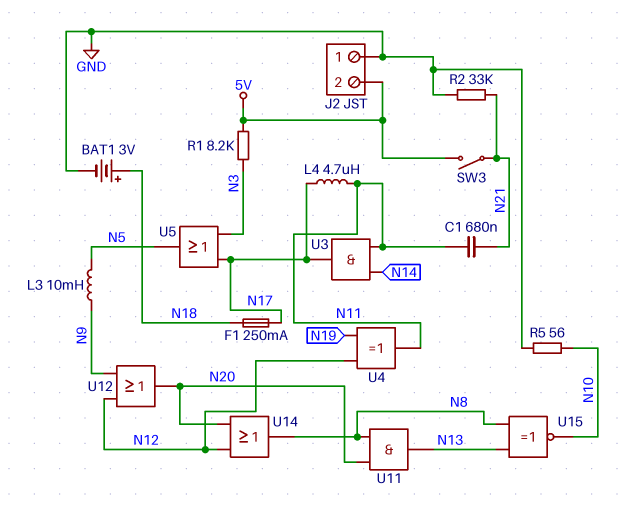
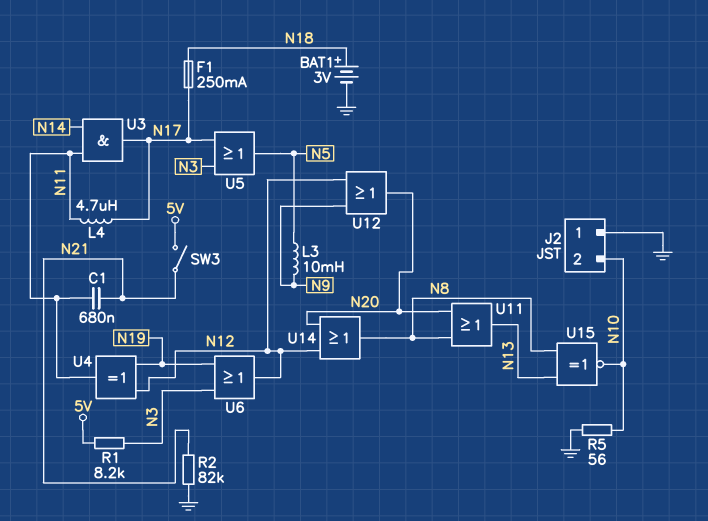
J2 pin 2: 5V -> N10
R2: 33k (GND, N21) -> 82k (GND, N21)
U6: none -> OR (in N3, in N19, out N12)
U11: AND (in N8, in N20, out N13) -> OR (in N8, in N20, out N13)

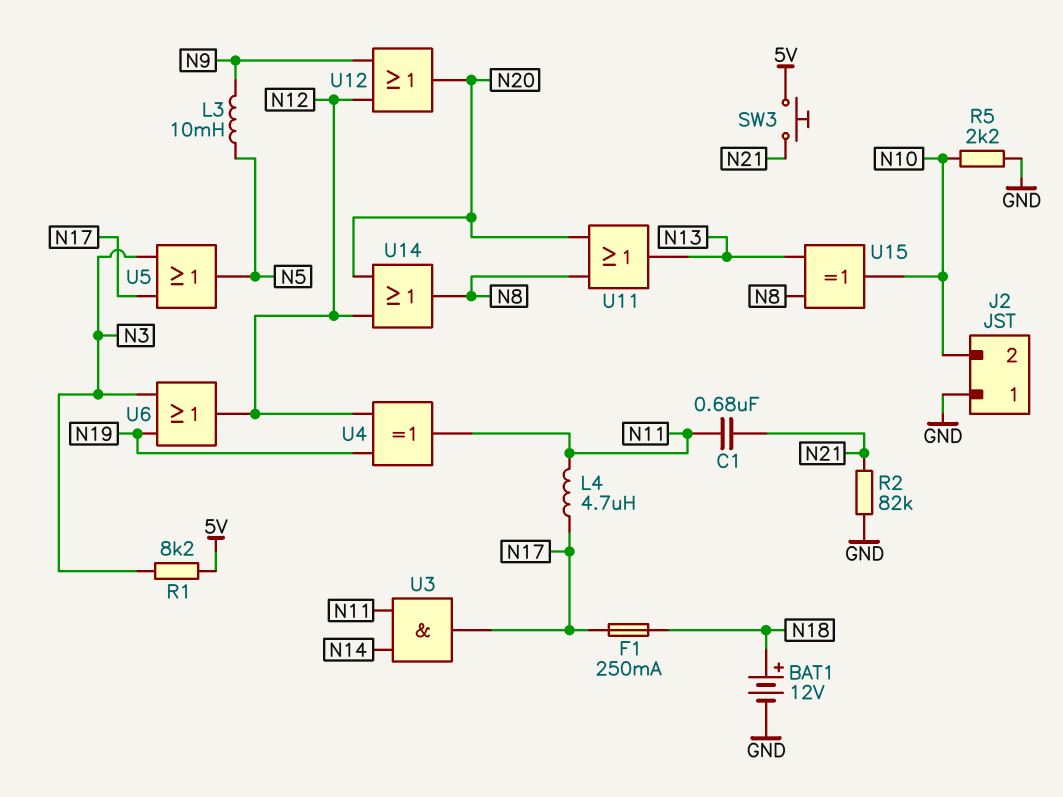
BAT1: 3V (plus N18, minus GND) -> 12V (plus N18, minus GND)
R5: 56 (GND, N10) -> 2.2k (GND, N10)
SW3: switch (5V, N21) -> button (5V, N21)
U15: XNOR (in N8, in N13, out N10) -> XOR (in N8, in N13, out N10)

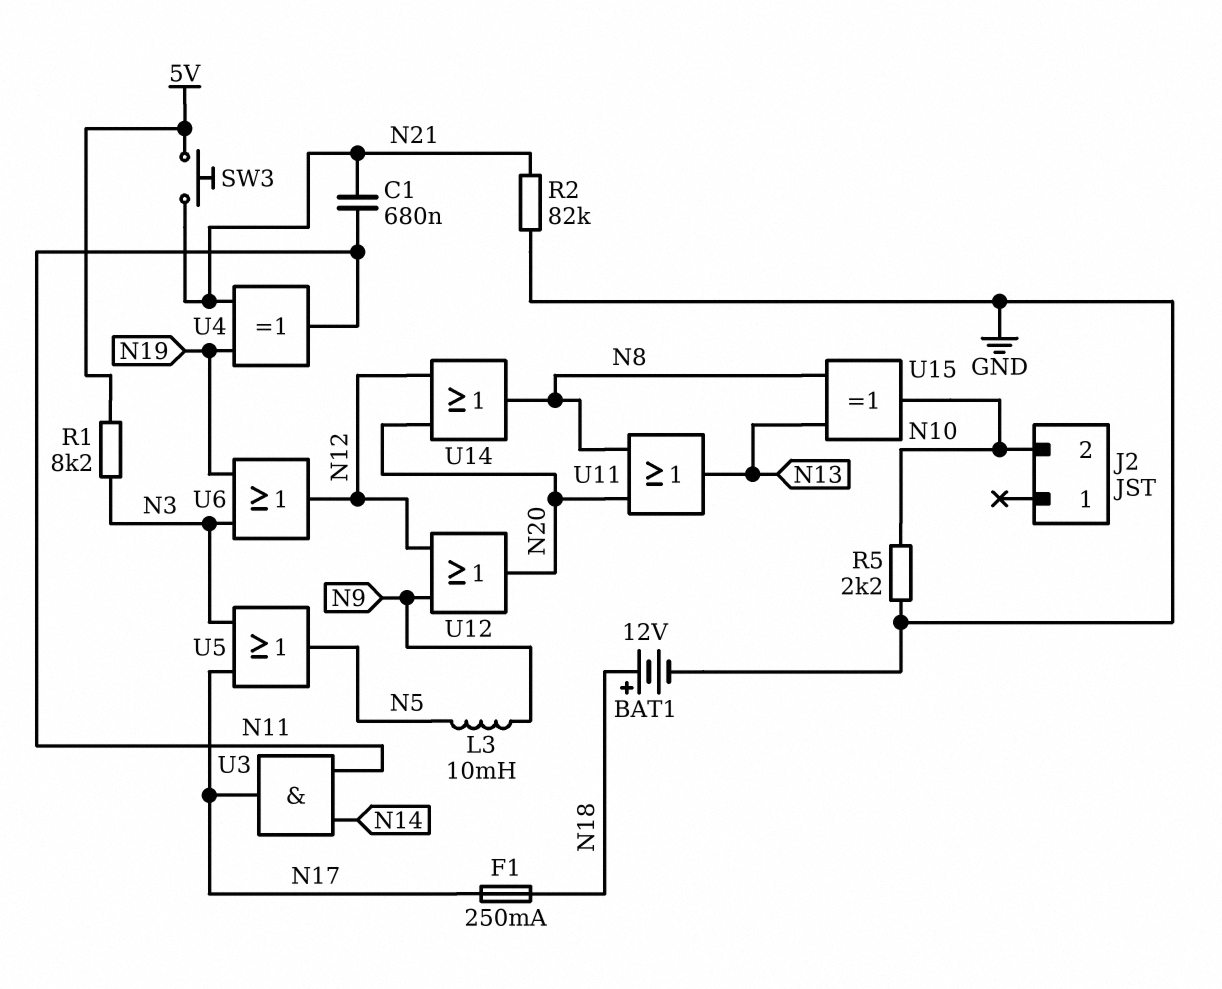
J2 pin 1: GND -> none
L4: 4.7uH (N11, N17) -> none
U4: XOR (in N12, in N19, out N11) -> XOR (in N19, in N21, out N11)

